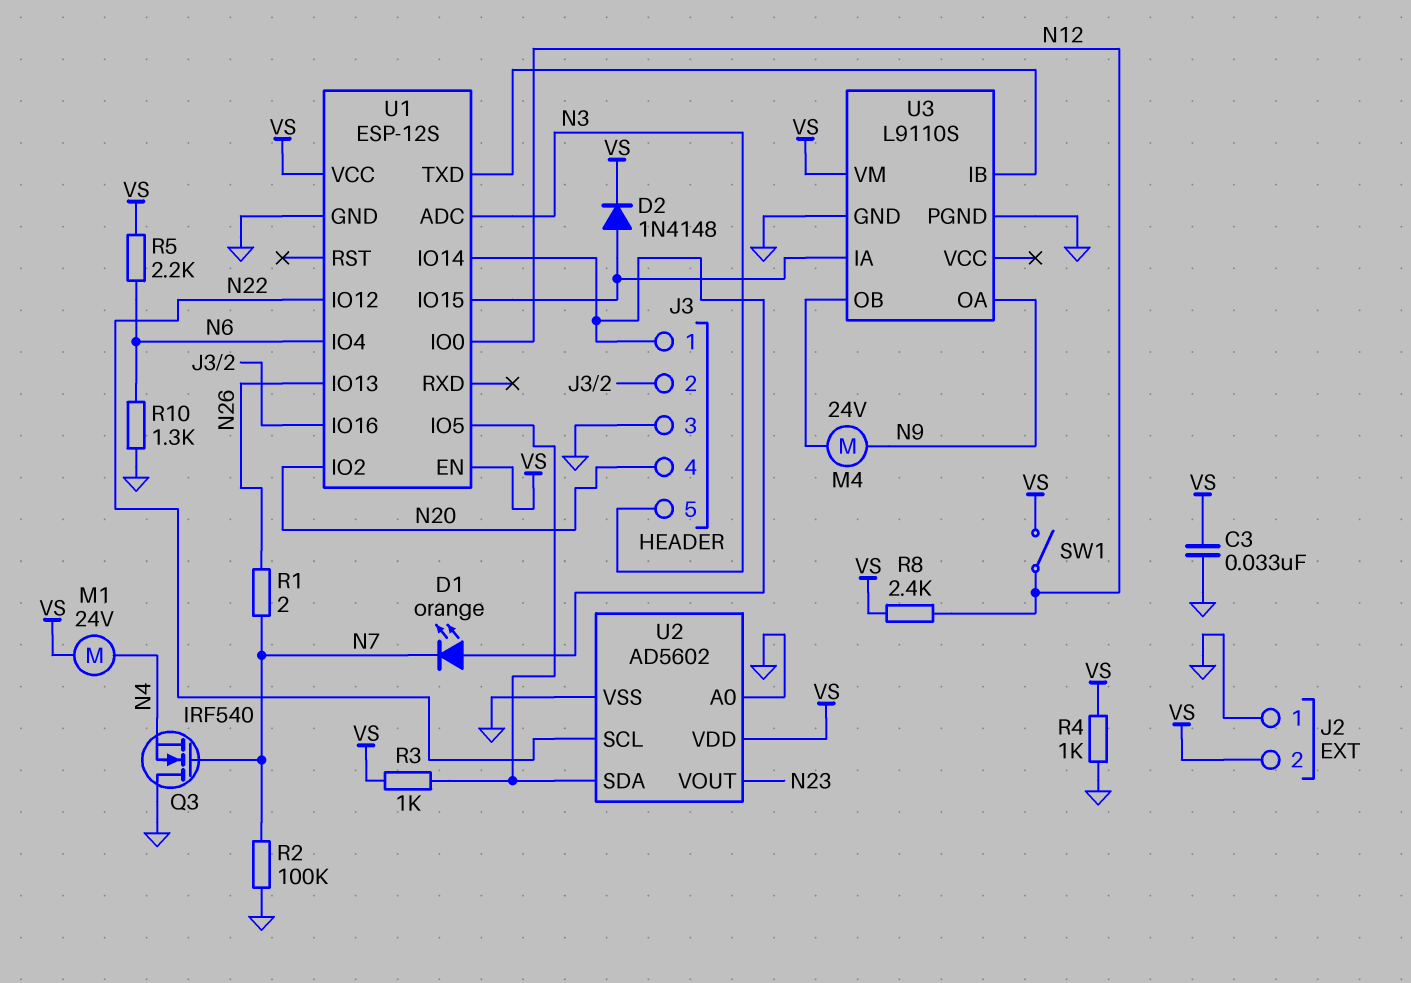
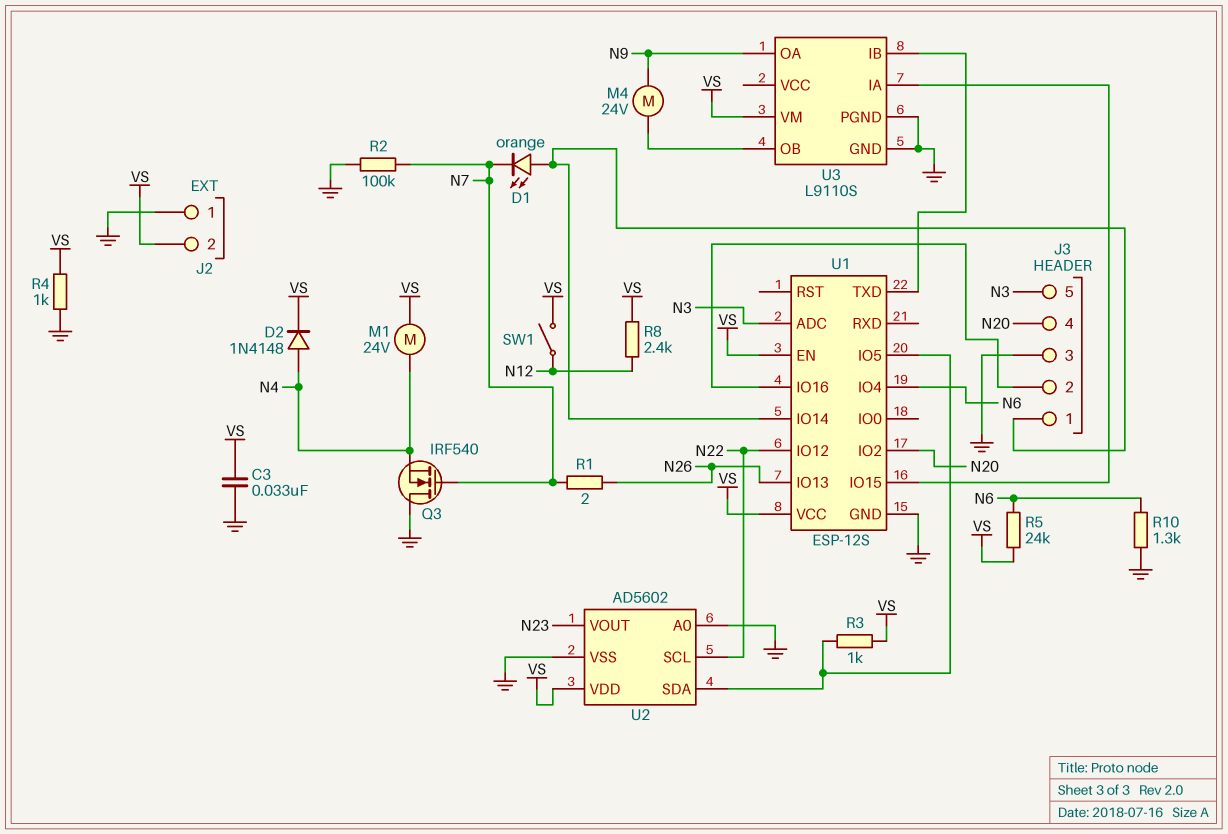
D2: diode 1N4148 (A U1/IO15, K VS) -> diode 1N4148 (A N4, K VS)
R5: 2.2k (N6, VS) -> 24k (N6, VS)
U1 pin IO0: N12 -> none

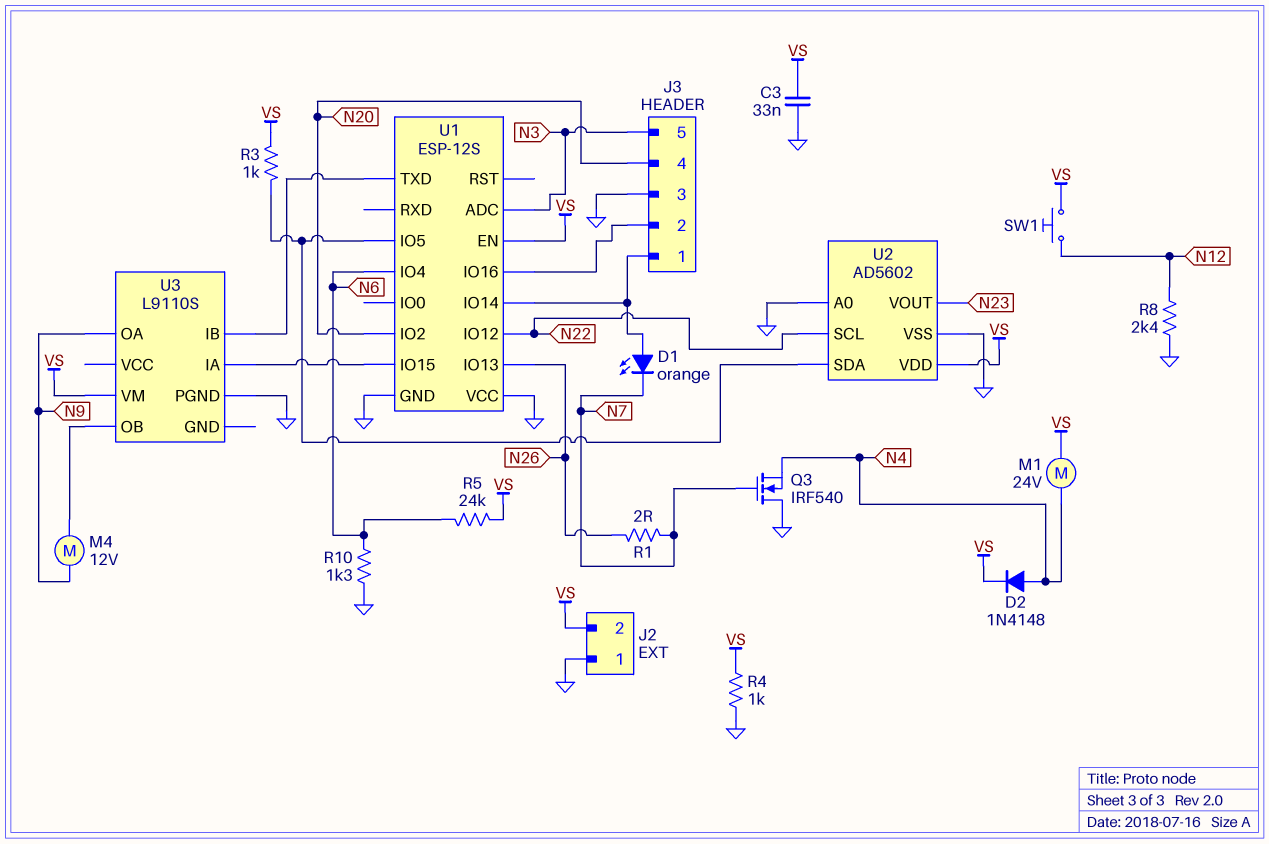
M4: motor 24V (N9, U3/OB) -> motor 12V (N9, U3/OB)
R2: 100k (GND, N7) -> none
R8: 2.4k (N12, VS) -> 2.4k (GND, N12)
SW1: switch (N12, VS) -> button (N12, VS)
U1 pin VCC: VS -> GND
U3 pin GND: GND -> none

